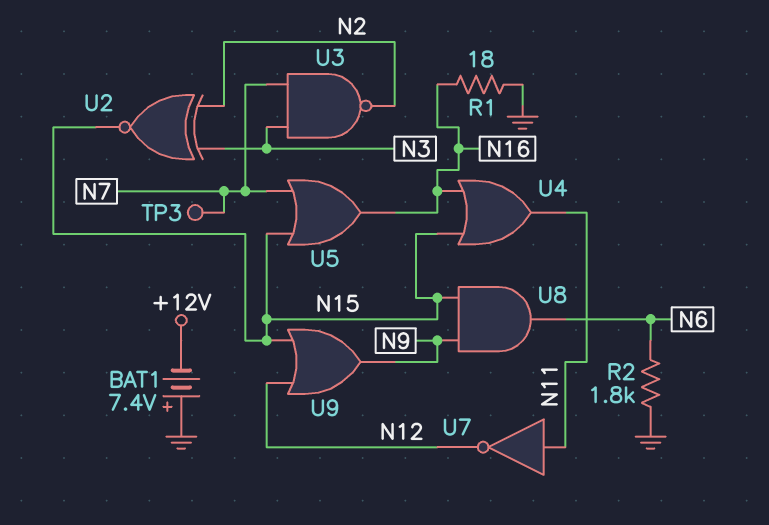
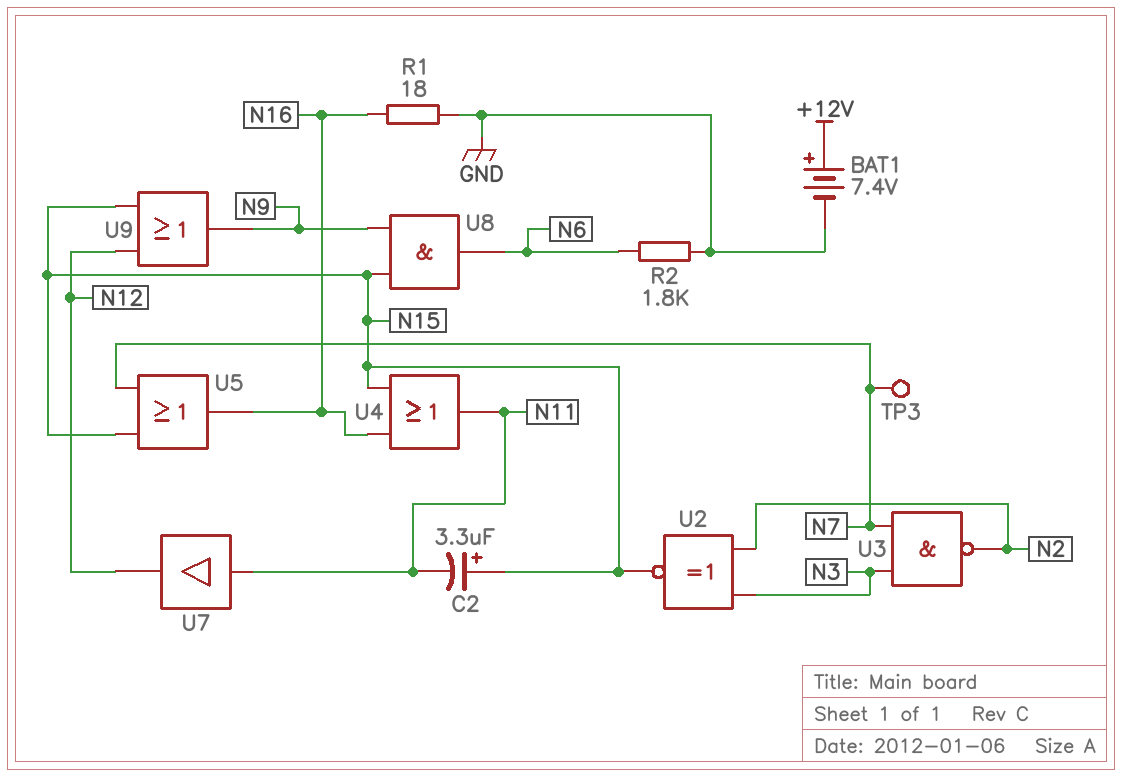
BAT1: 7.4V (plus GND, minus +12V) -> 7.4V (plus +12V, minus GND)
C2: none -> 3.3uF (plus N15, minus N11)
U7: NOT (in N11, out N12) -> buffer (in N11, out N12)

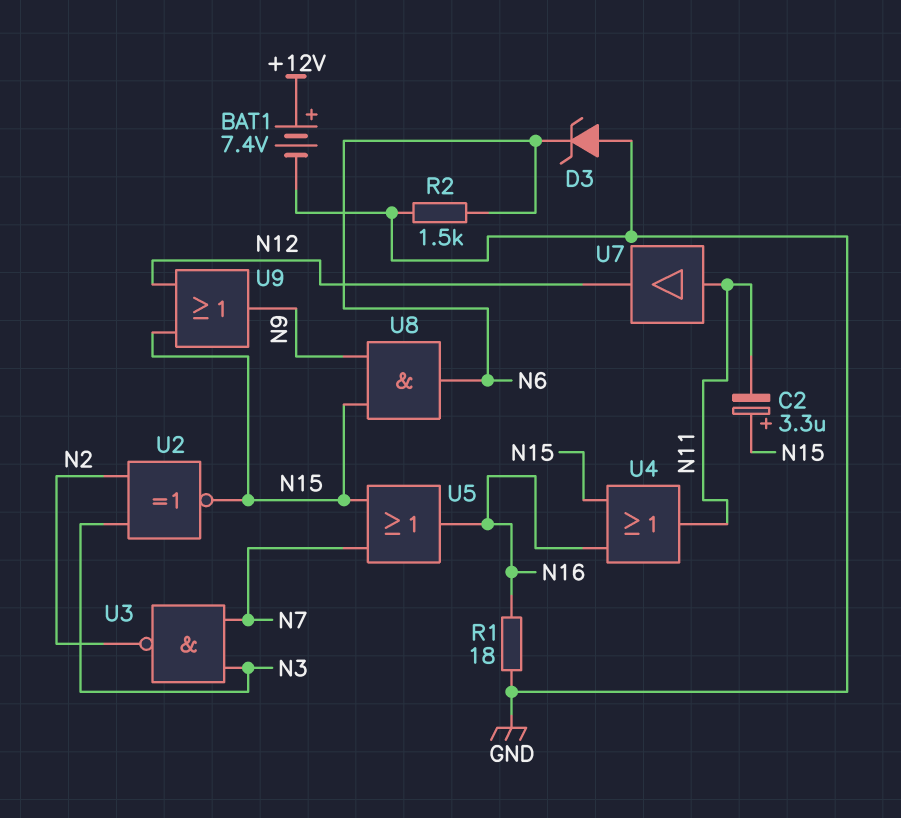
D3: none -> zener (A GND, K N6)
R2: 1.8k (GND, N6) -> 1.5k (GND, N6)
TP3: test point (N7) -> none

